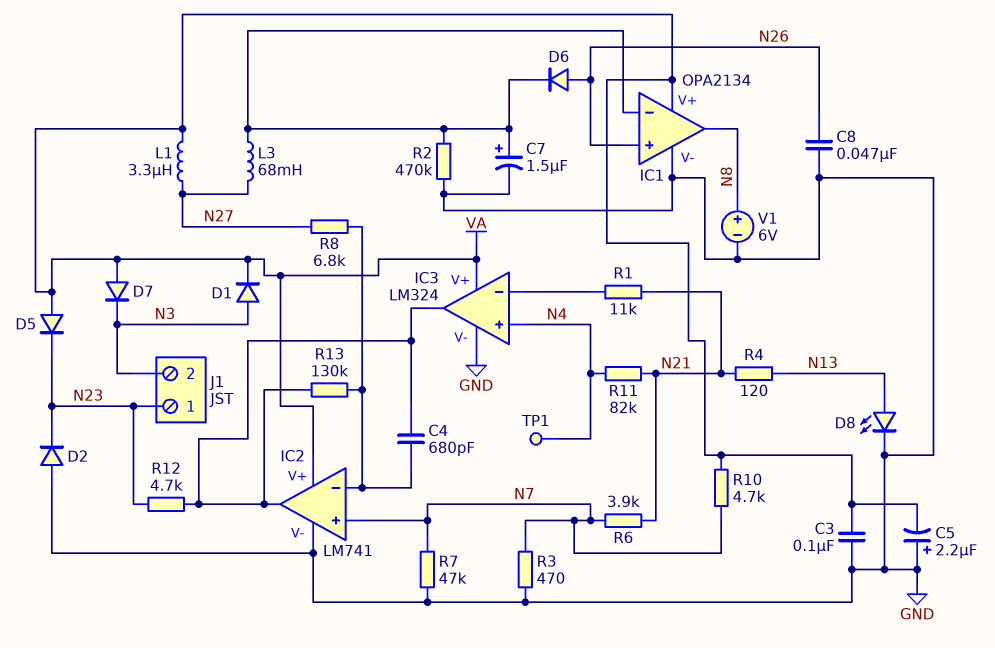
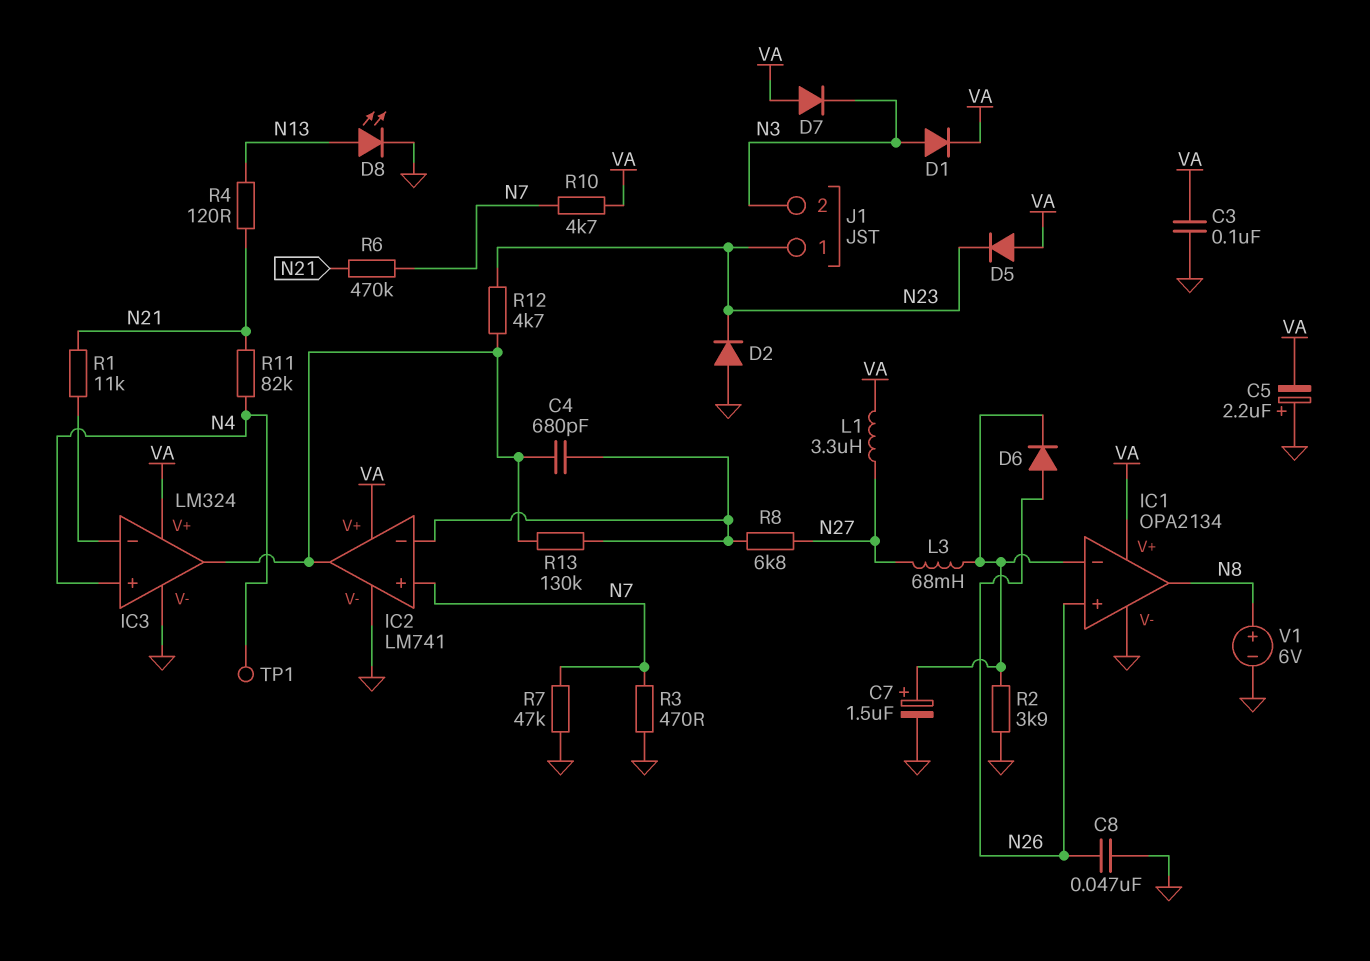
R2: 470k (GND, IC1/in-) -> 3.9k (GND, IC1/in-)
R6: 3.9k (N7, N21) -> 470k (N7, N21)

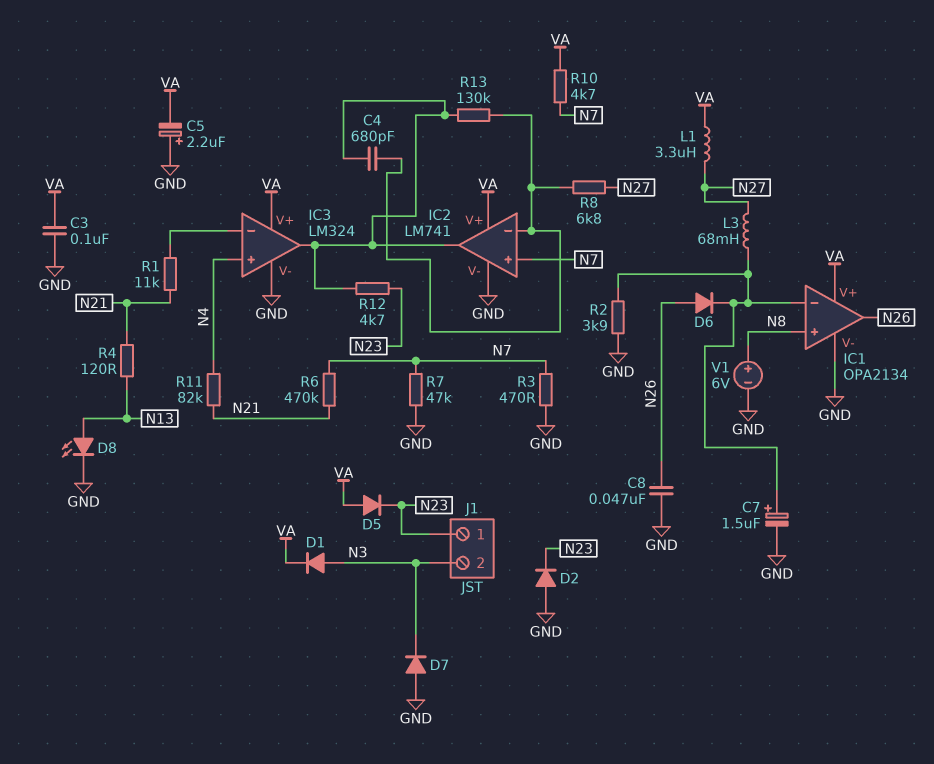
D7: diode (A VA, K N3) -> diode (A GND, K N3)
IC1 pin in+: N26 -> N8
IC1 pin out: N8 -> N26
TP1: test point (N4) -> none

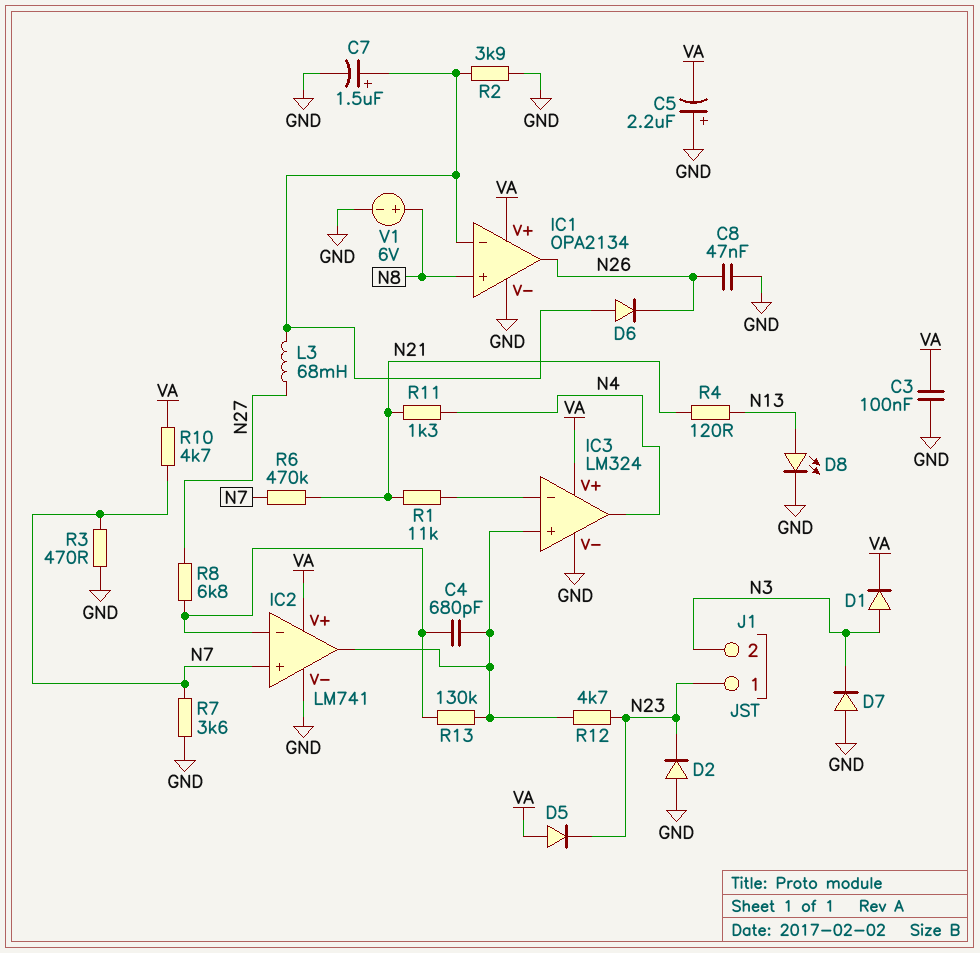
D6: diode (A N26, K IC1/in-) -> diode (A IC1/in-, K N26)
IC3 pin in+: N4 -> IC2/out
IC3 pin out: IC2/out -> N4
L1: 3.3uH (N27, VA) -> none
R7: 47k (GND, N7) -> 3.6k (GND, N7)
R11: 82k (N4, N21) -> 1.3k (N4, N21)

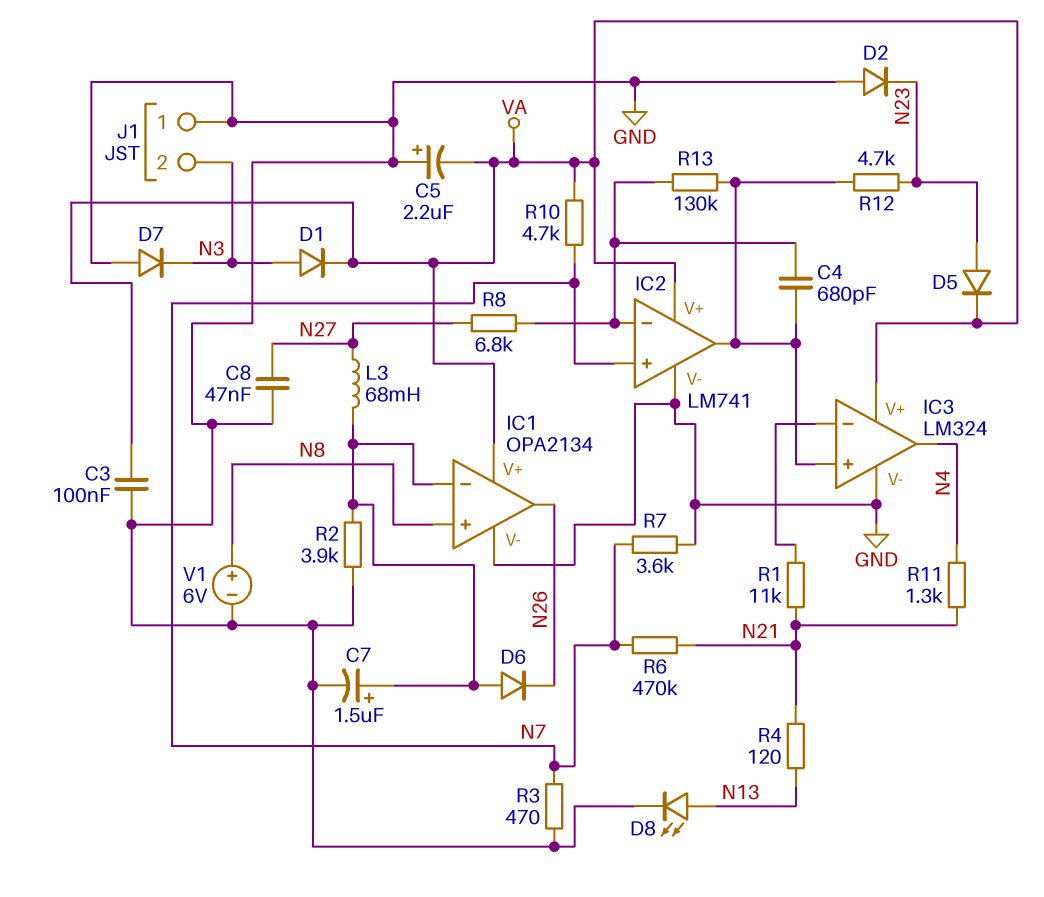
C8: 47nF (GND, N26) -> 47nF (GND, N27)
D5: diode (A VA, K N23) -> diode (A N23, K VA)
J1 pin 1: N23 -> GND

